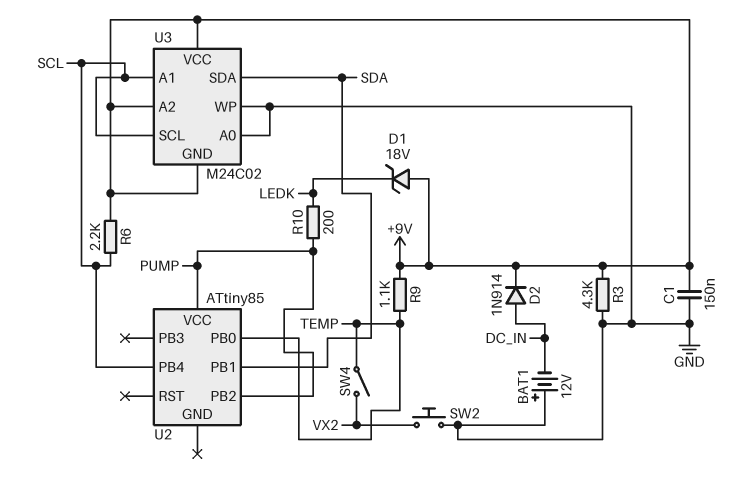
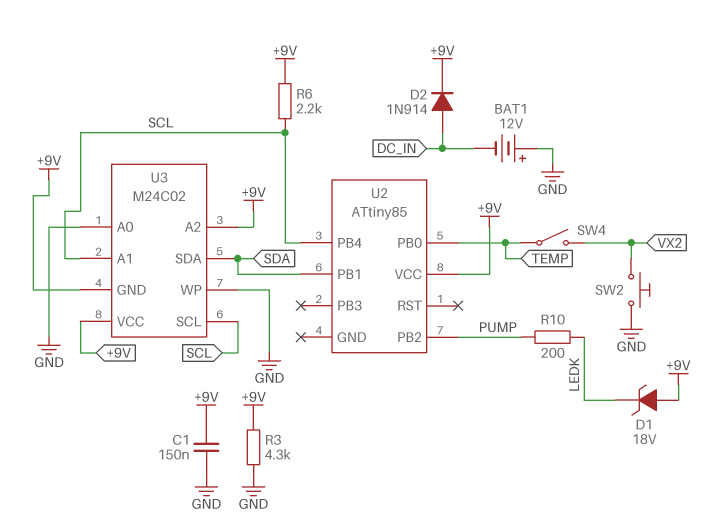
R9: 1.1k (+9V, TEMP) -> none
U2 pin VCC: PUMP -> +9V

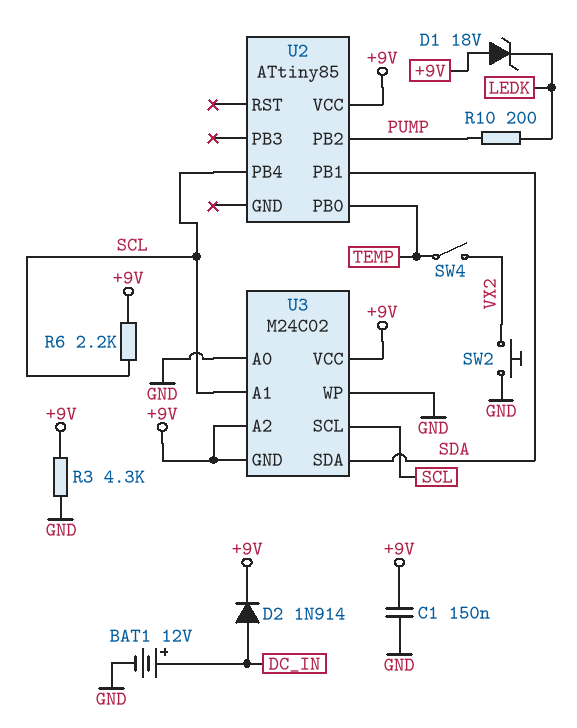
BAT1: 12V (plus GND, minus DC_IN) -> 12V (plus DC_IN, minus GND)

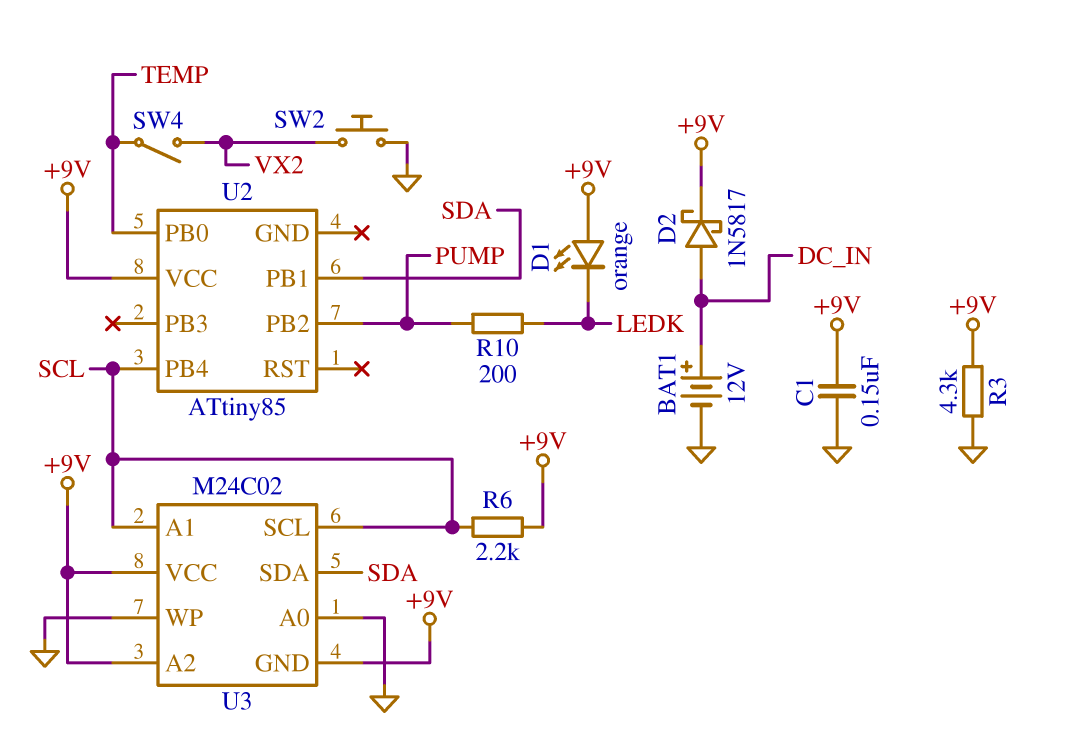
D1: zener 18V (A +9V, K LEDK) -> LED orange (A +9V, K LEDK)
D2: diode 1N914 (A DC_IN, K +9V) -> schottky 1N5817 (A DC_IN, K +9V)

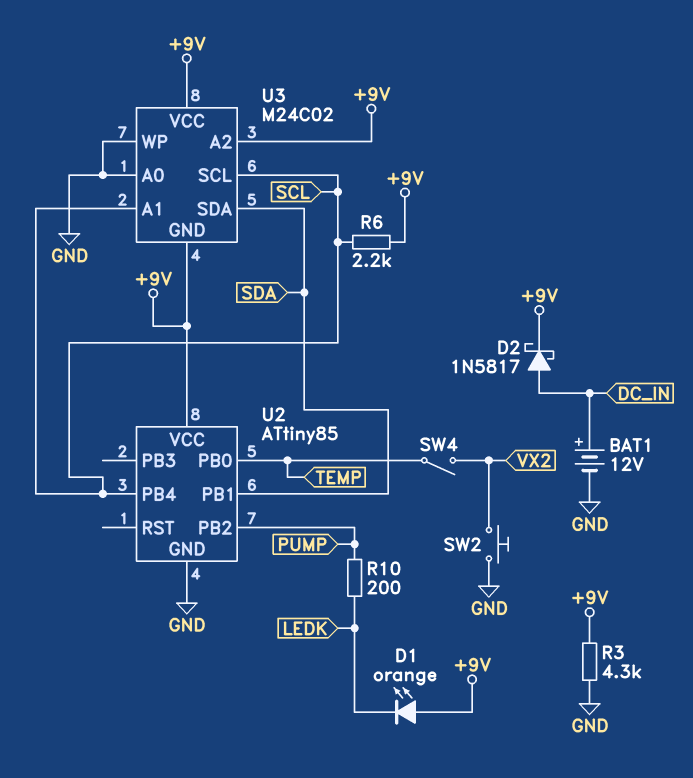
C1: 150nF (+9V, GND) -> none
U2 pin GND: none -> GND

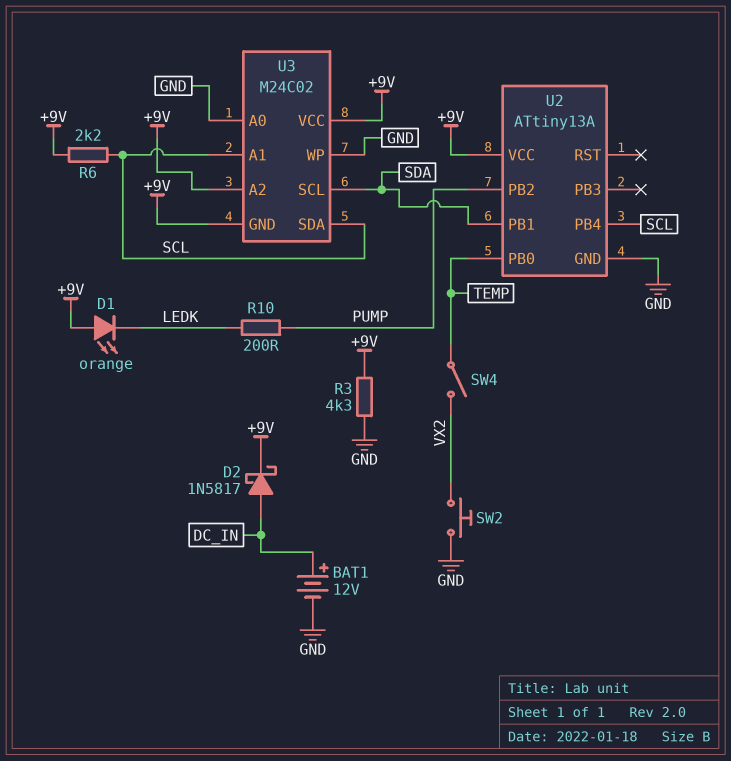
U2: ATtiny85 -> ATtiny13A
U3 pin SCL: SCL -> SDA
U3 pin SDA: SDA -> SCL

